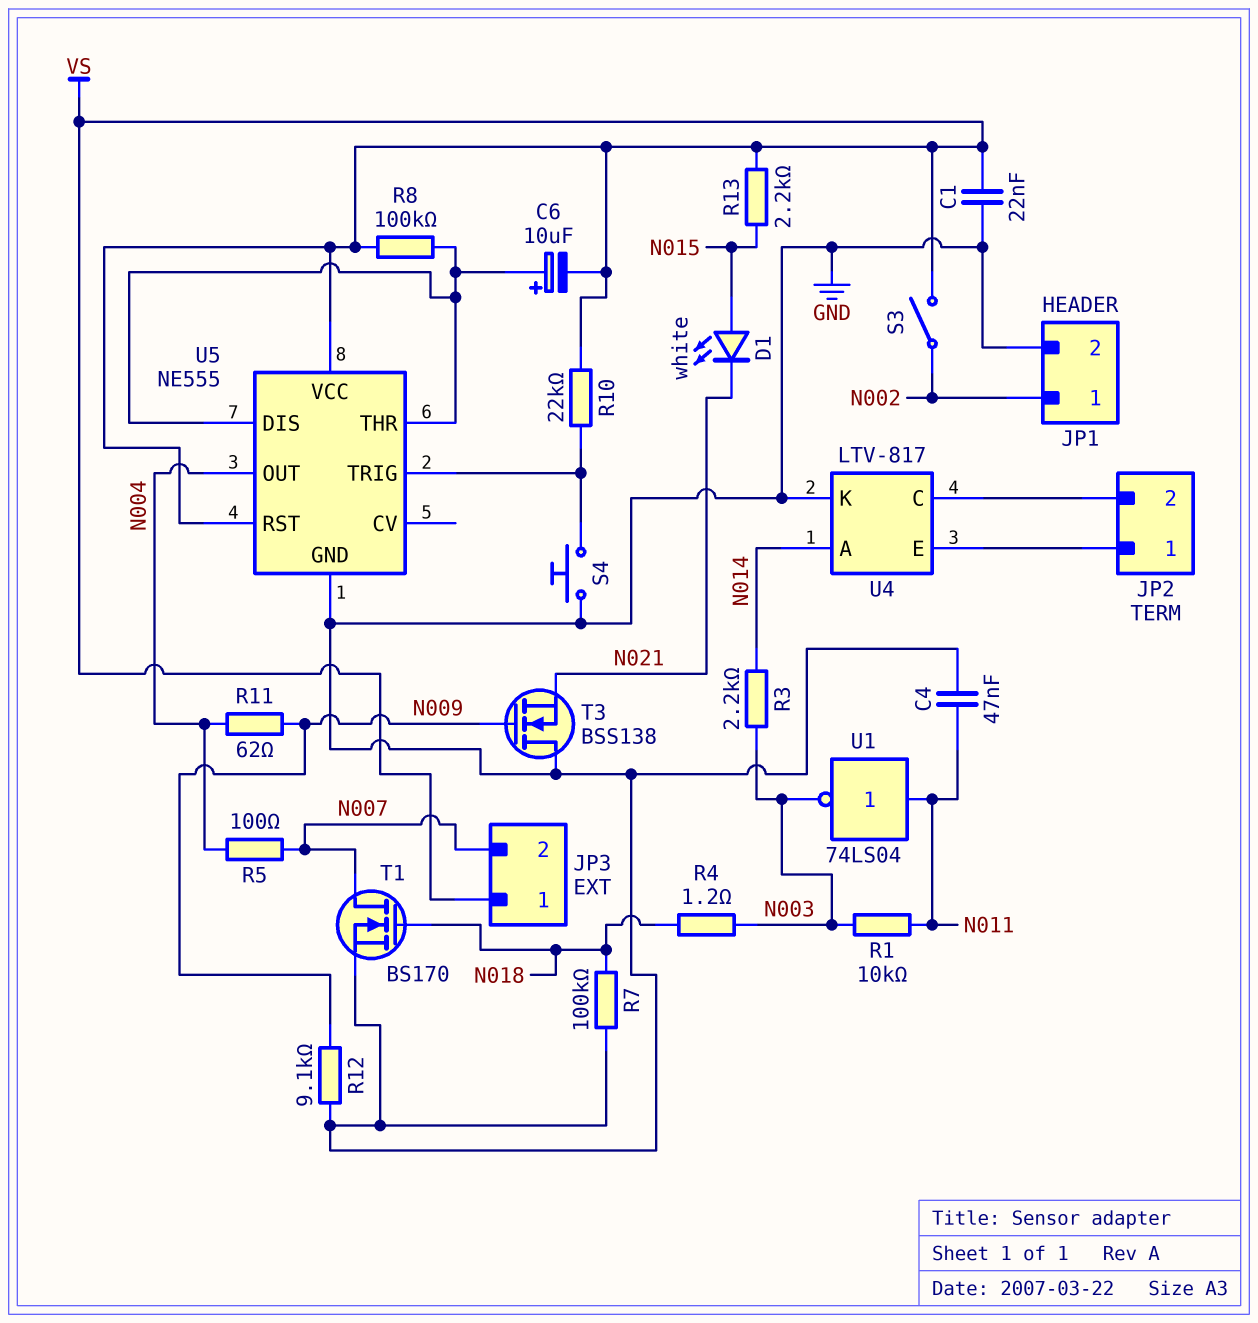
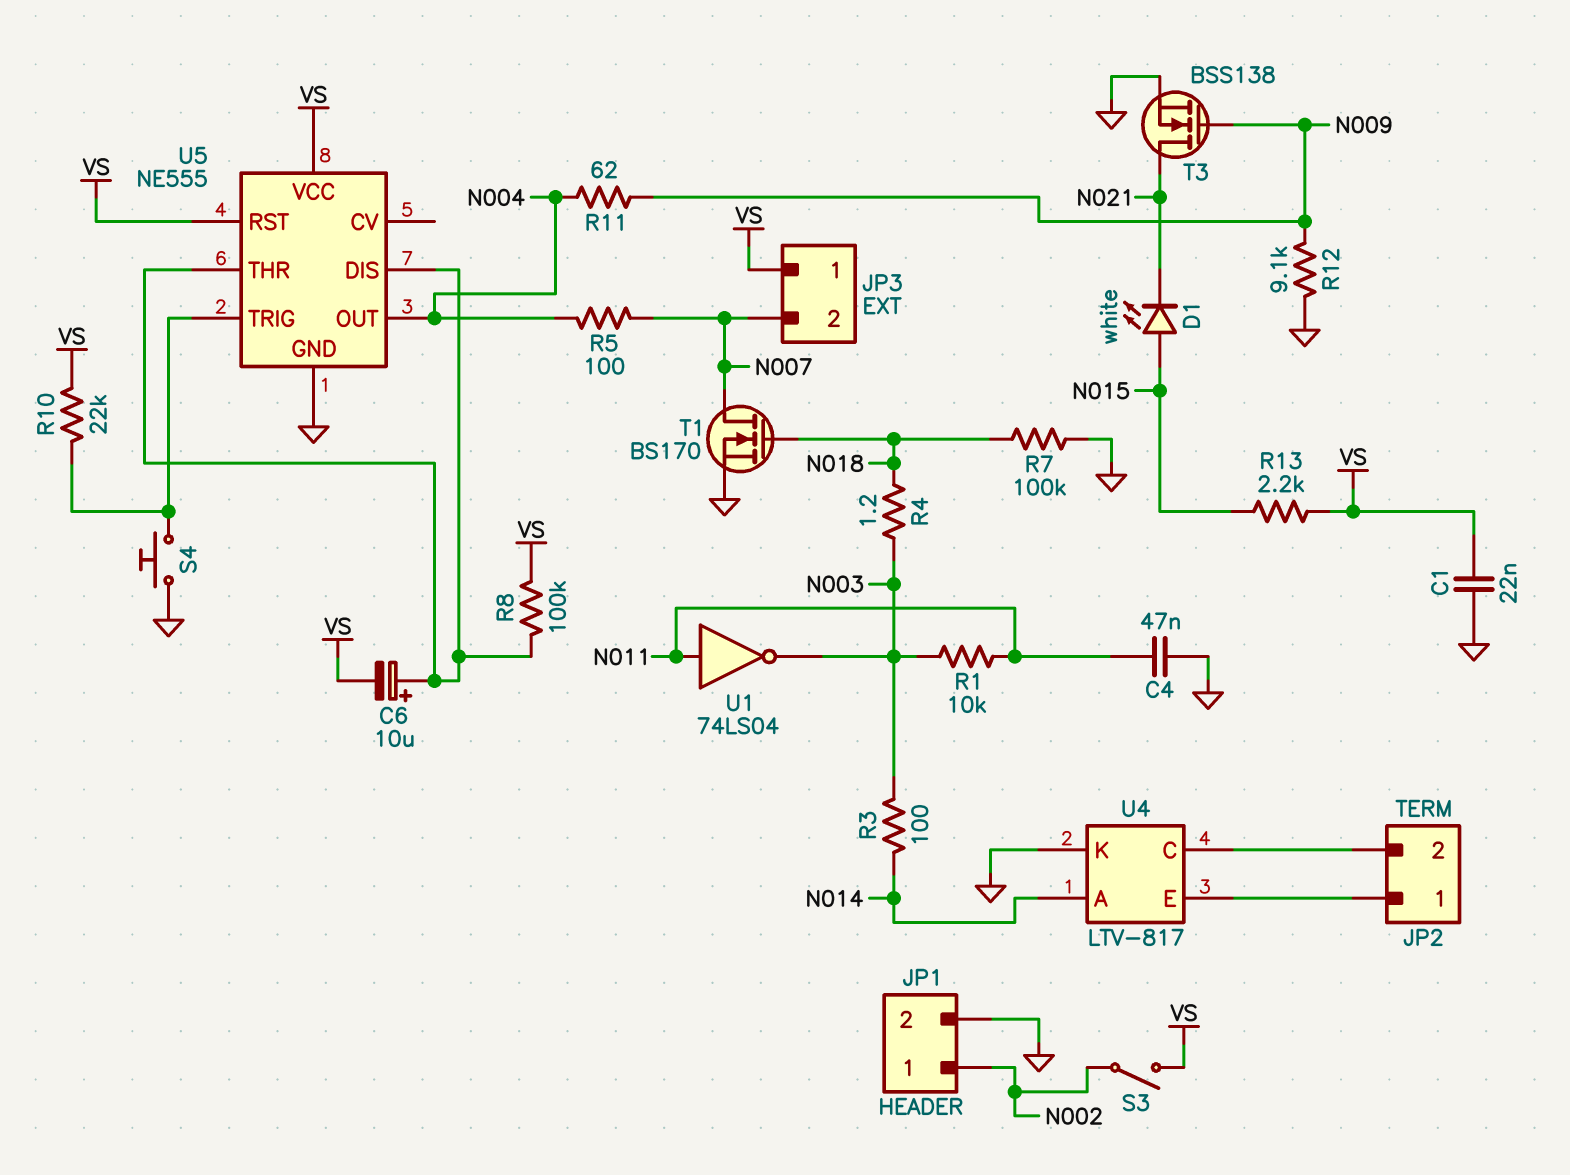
R3: 2.2k (N003, N014) -> 100 (N003, N014)
T3: NMOS BSS138 (G N009, D GND, S N021) -> NMOS BSS138 (G N009, D N021, S GND)

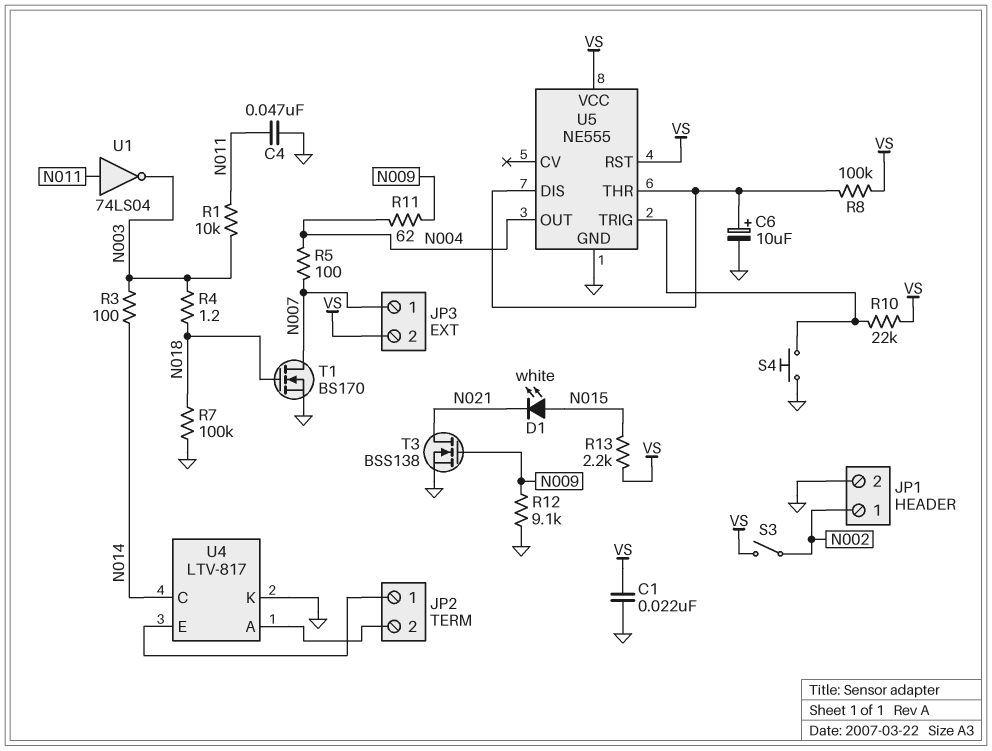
C6: 10uF (plus U5/DIS, minus VS) -> 10uF (plus U5/DIS, minus GND)
JP3 pin 1: VS -> N007
JP3 pin 2: N007 -> VS
U4 pin A: N014 -> JP2/2
U4 pin C: JP2/2 -> N014

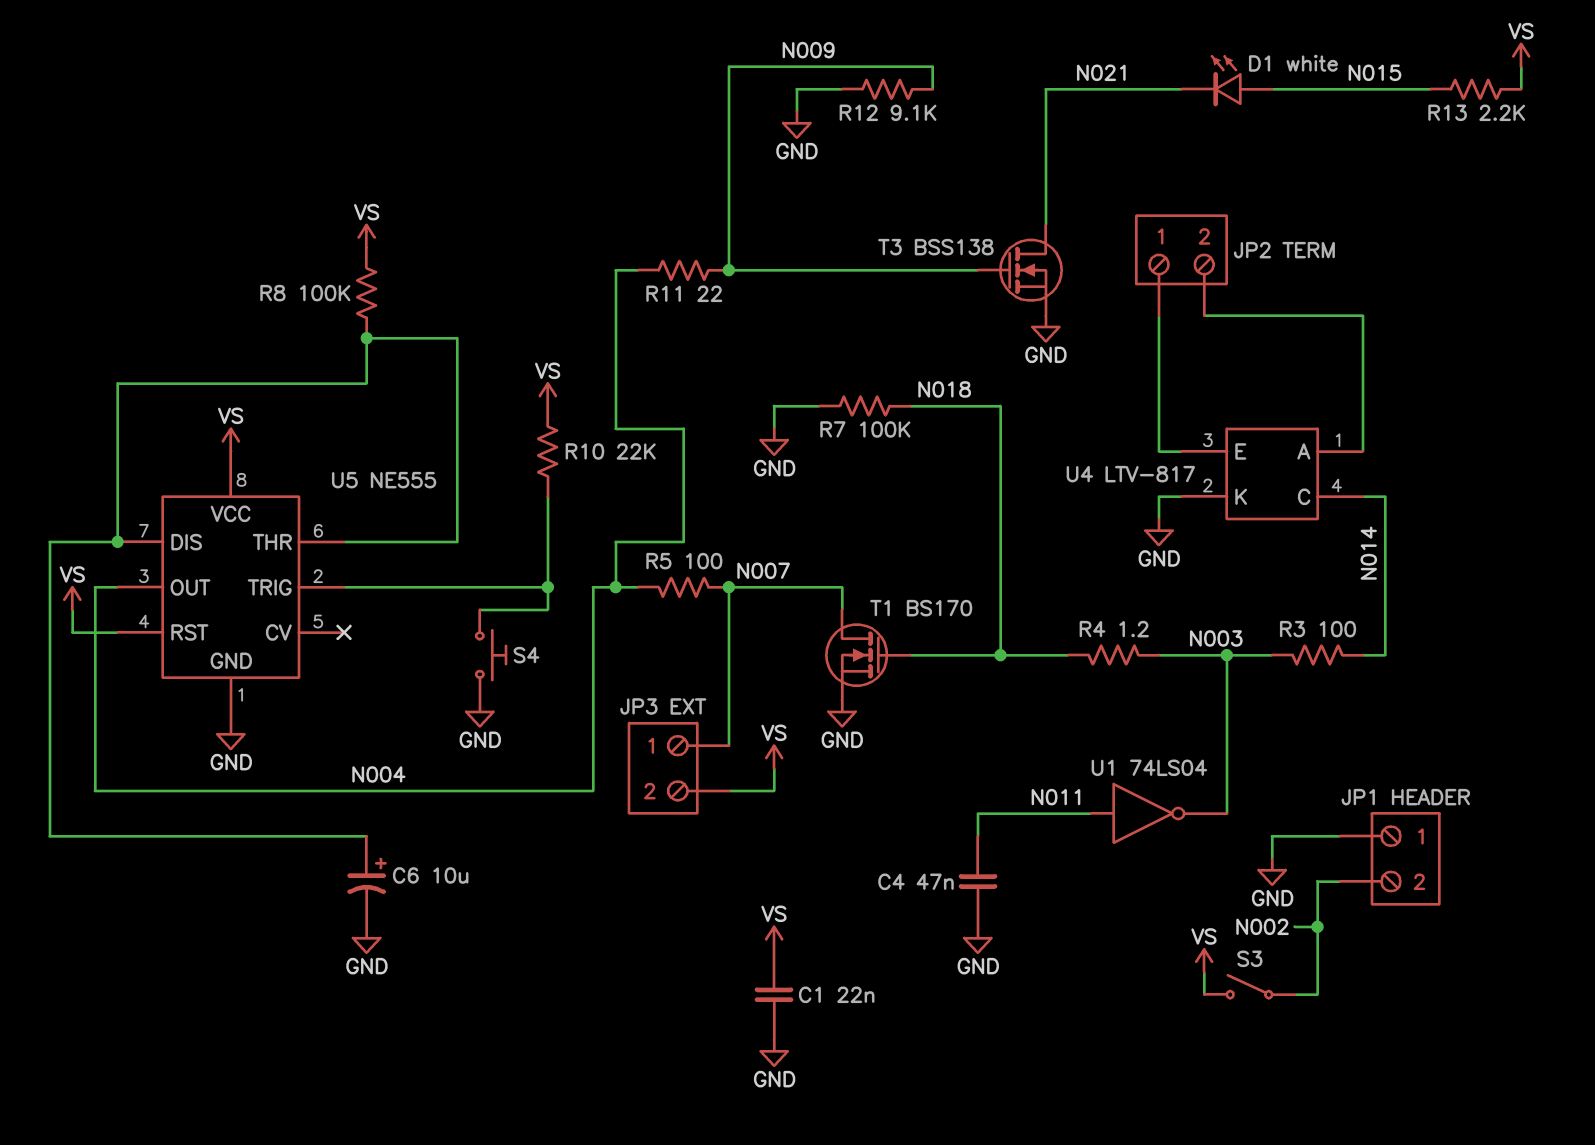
JP1 pin 1: N002 -> GND
JP1 pin 2: GND -> N002
R1: 10k (N003, N011) -> none
R11: 62 (N004, N009) -> 22 (N004, N009)

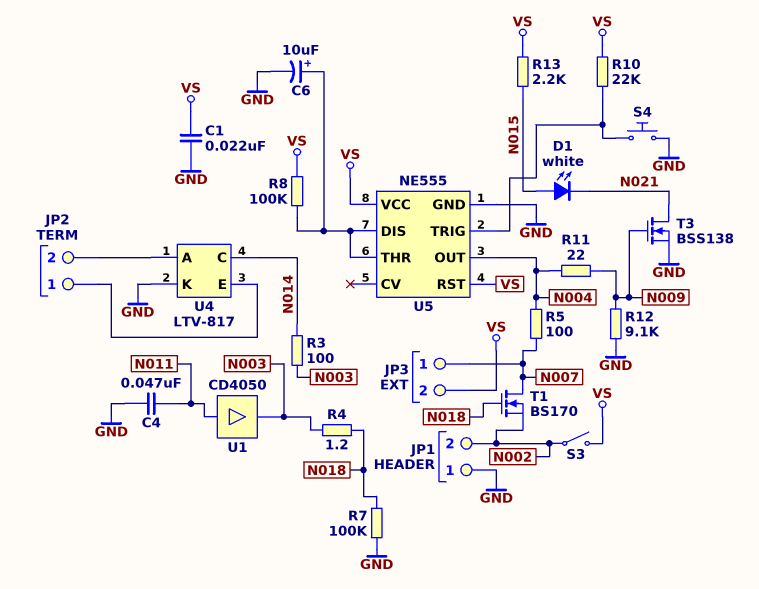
T1: NMOS BS170 (G N018, D N007, S GND) -> NMOS BS170 (G N018, D N007, S N002)
U1: NOT 74LS04 (in N011, out N003) -> buffer CD4050 (in N011, out N003)

